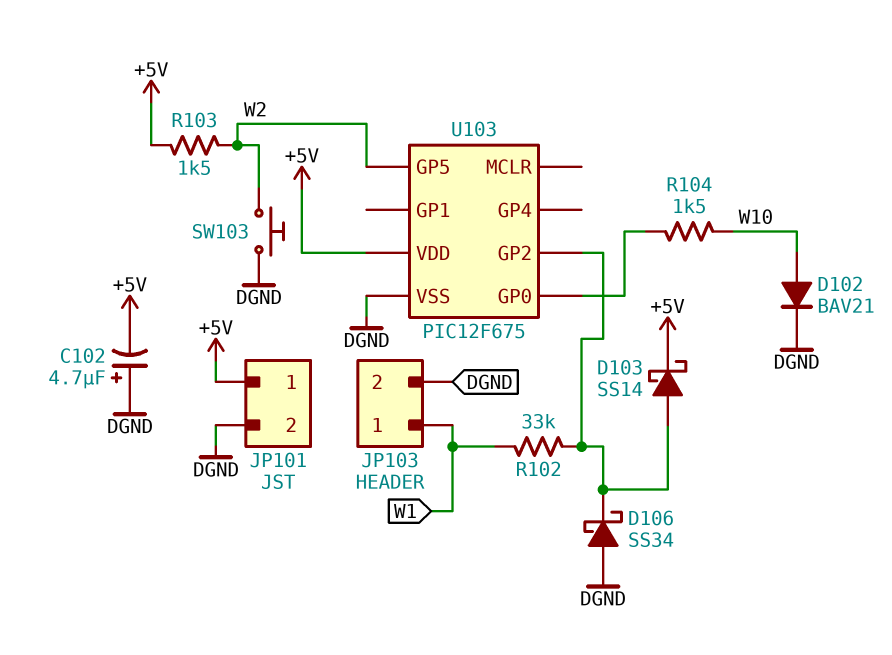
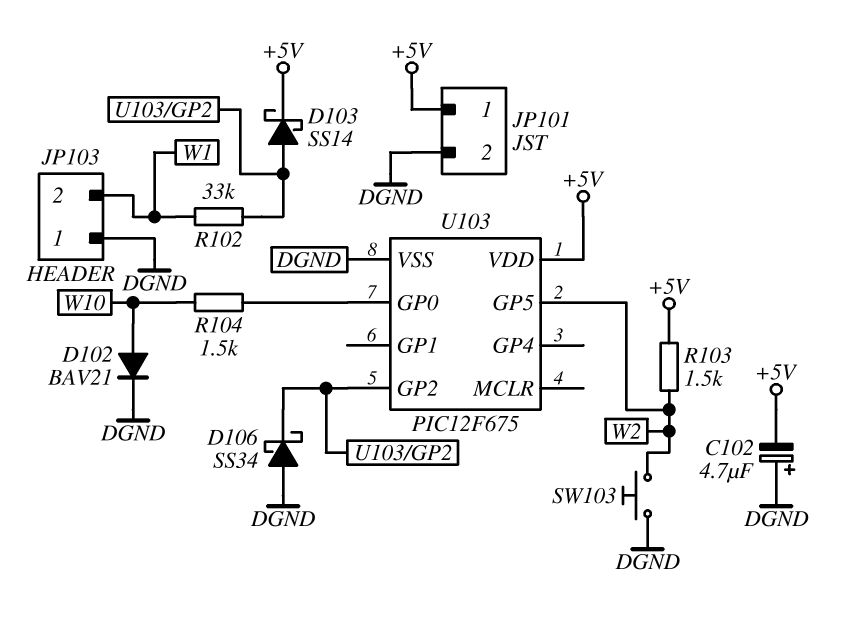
JP103 pin 1: W1 -> DGND
JP103 pin 2: DGND -> W1

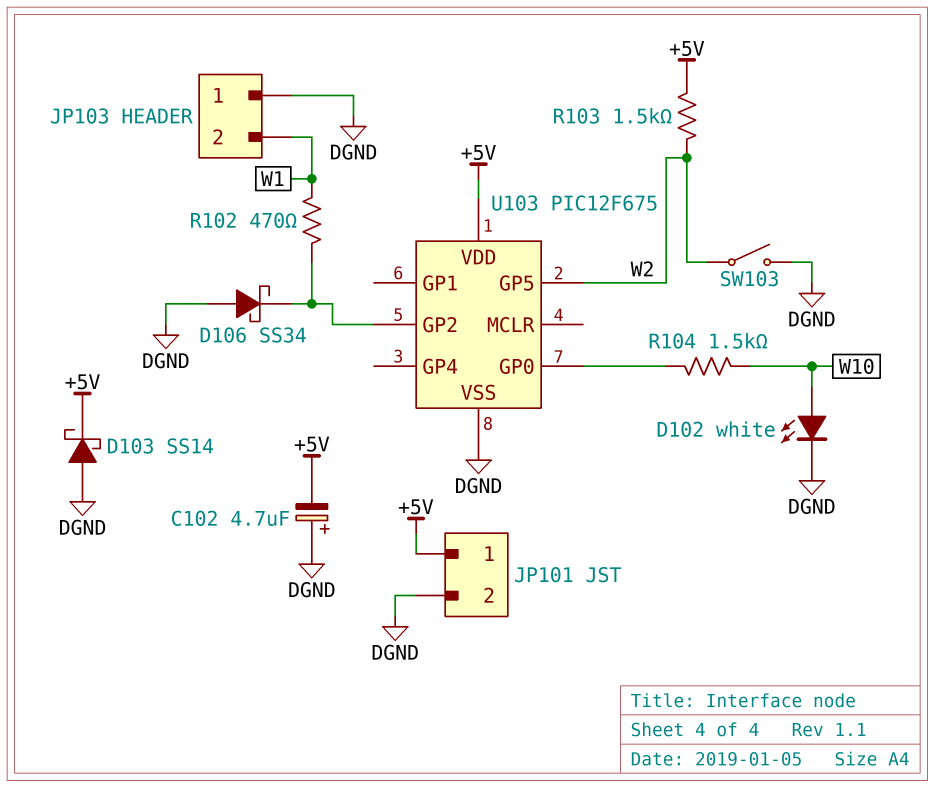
D102: diode BAV21 (A W10, K DGND) -> LED white (A W10, K DGND)
D103: schottky SS14 (A U103/GP2, K +5V) -> schottky SS14 (A DGND, K +5V)
R102: 33k (U103/GP2, W1) -> 470 (U103/GP2, W1)
SW103: button (DGND, W2) -> switch (DGND, W2)

